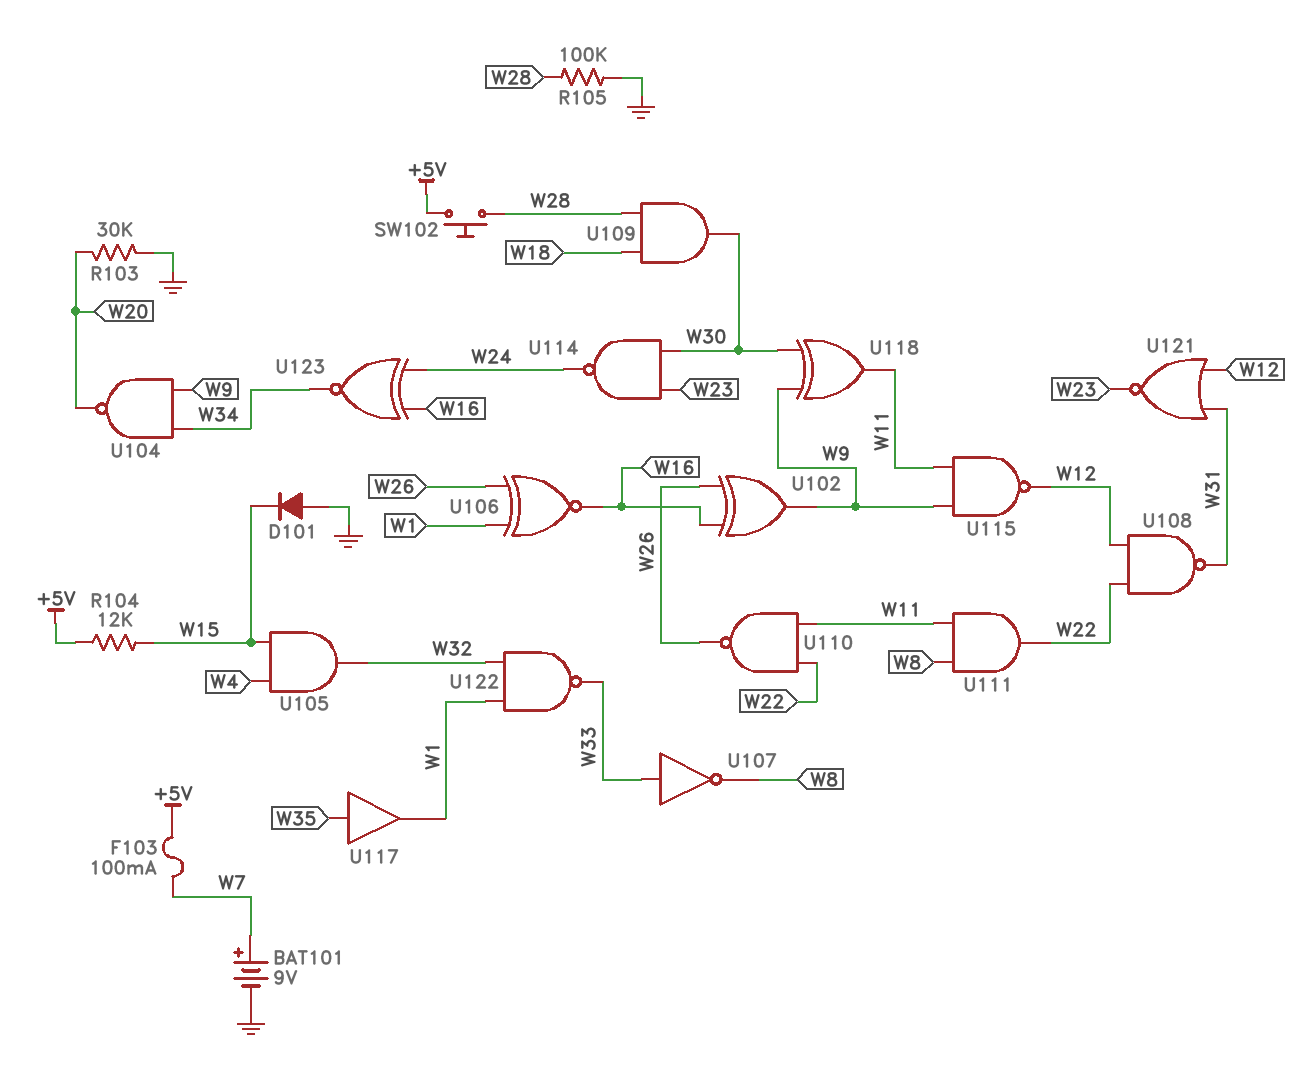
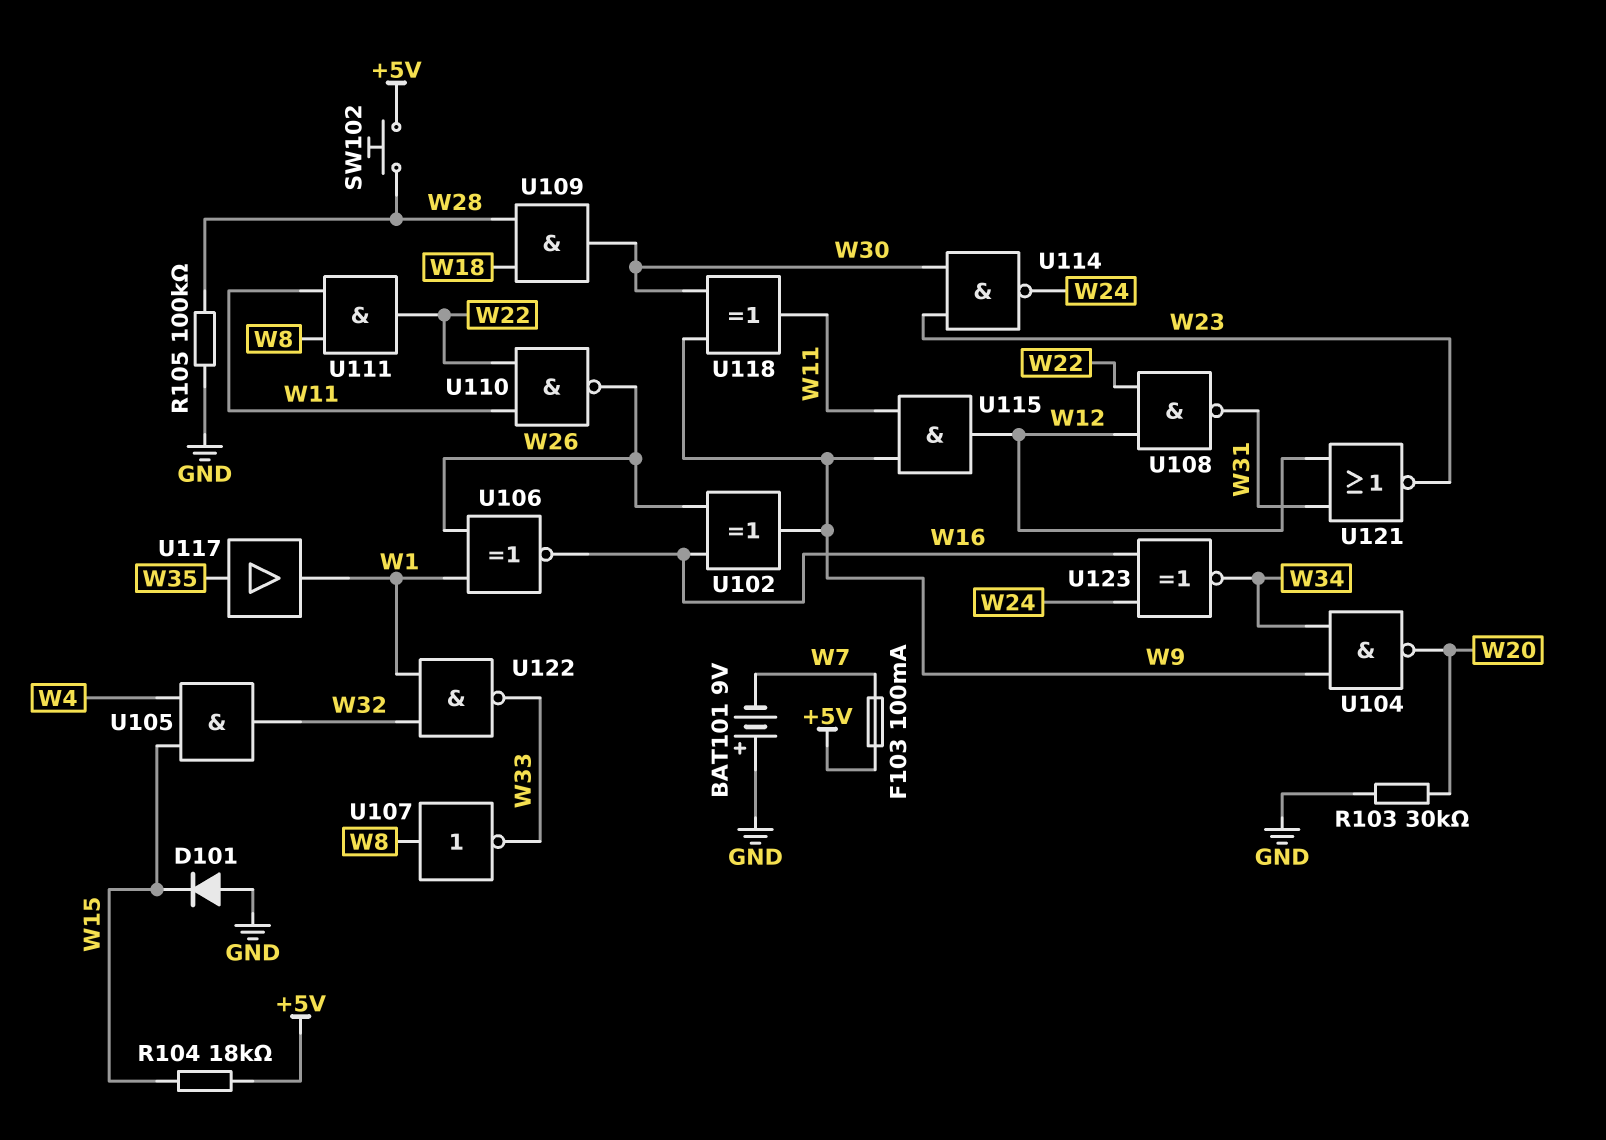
BAT101: 9V (plus W7, minus GND) -> 9V (plus GND, minus W7)
R104: 12k (+5V, W15) -> 18k (+5V, W15)
U107: NOT (in W33, out W8) -> NOT (in W8, out W33)
U115: NAND (in W9, in W11, out W12) -> AND (in W9, in W11, out W12)

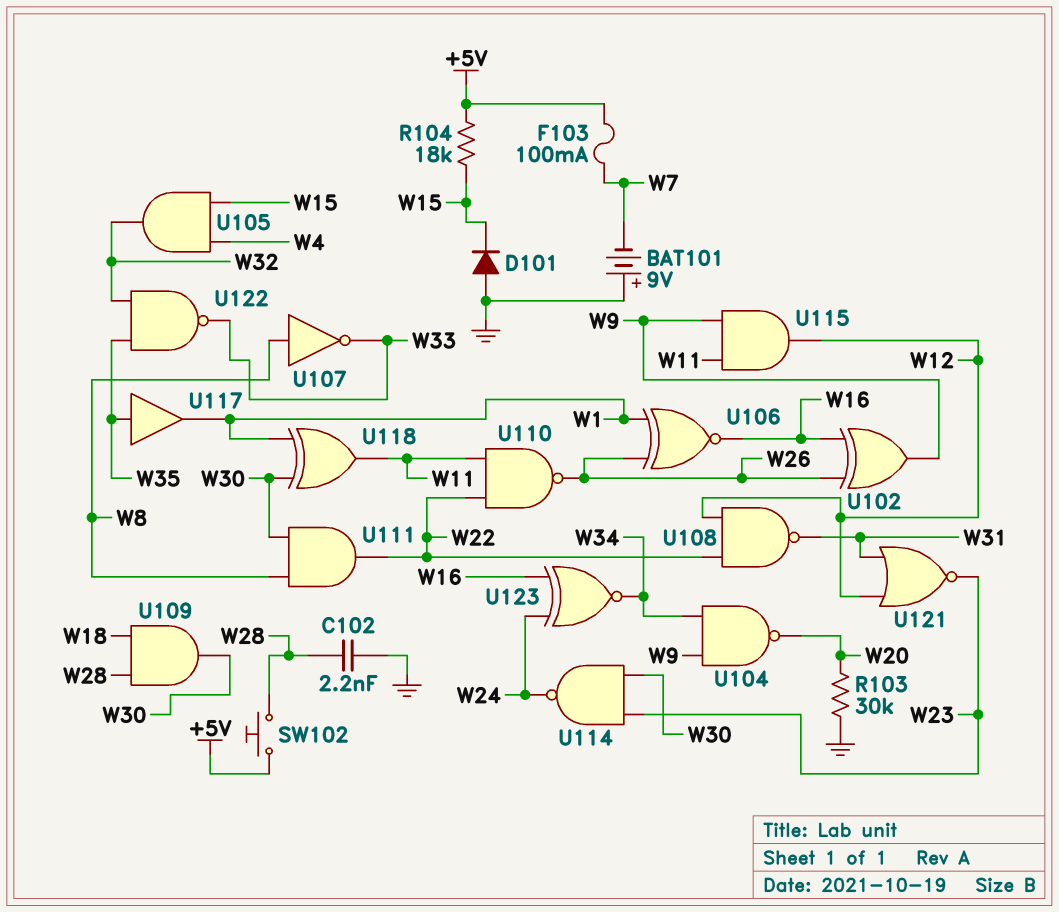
C102: none -> 2.2nF (GND, W28)
R105: 100k (GND, W28) -> none
U111: AND (in W8, in W11, out W22) -> AND (in W8, in W30, out W22)
U118: XOR (in W9, in W30, out W11) -> XOR (in W1, in W30, out W11)
U122: NAND (in W1, in W32, out W33) -> NAND (in W32, in W35, out W33)

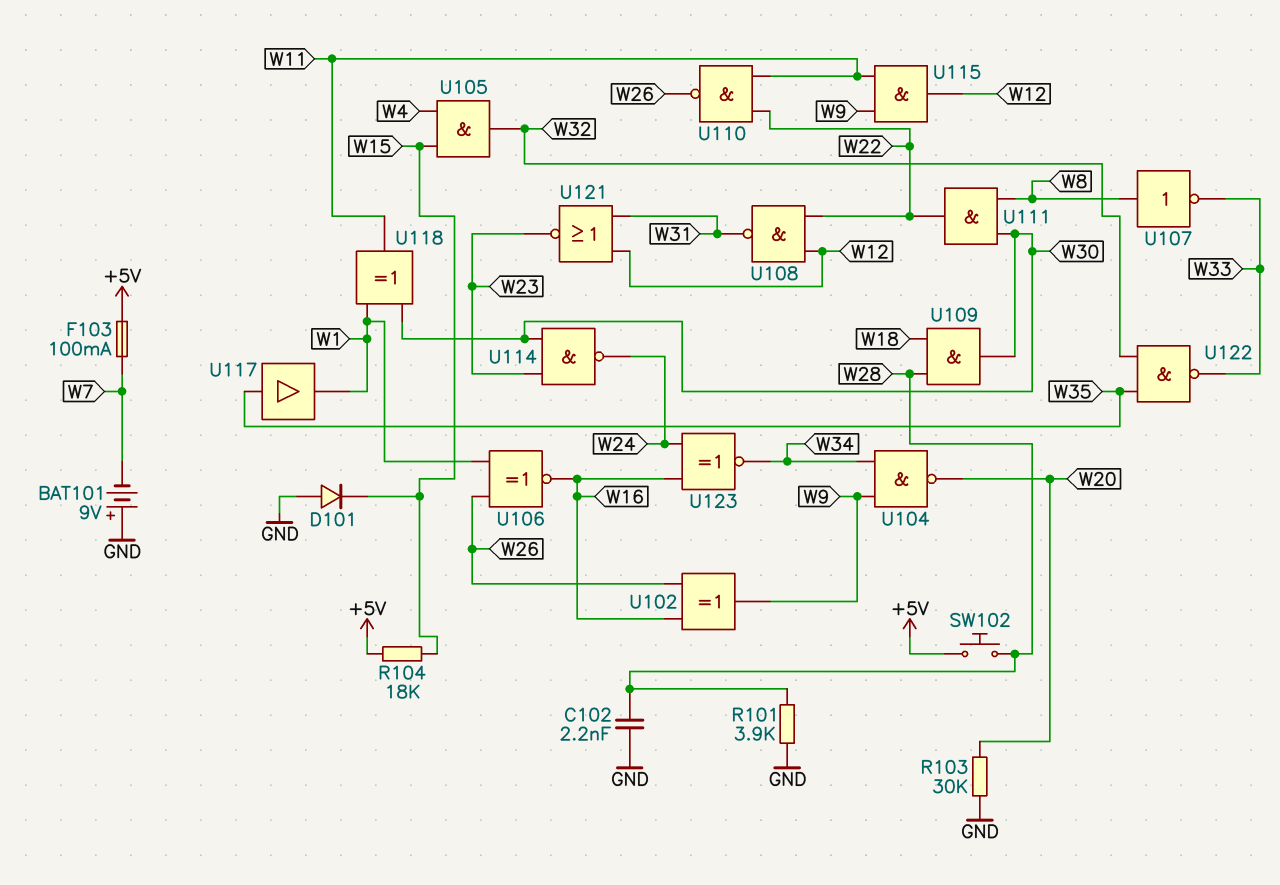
R101: none -> 3.9k (GND, W28)

